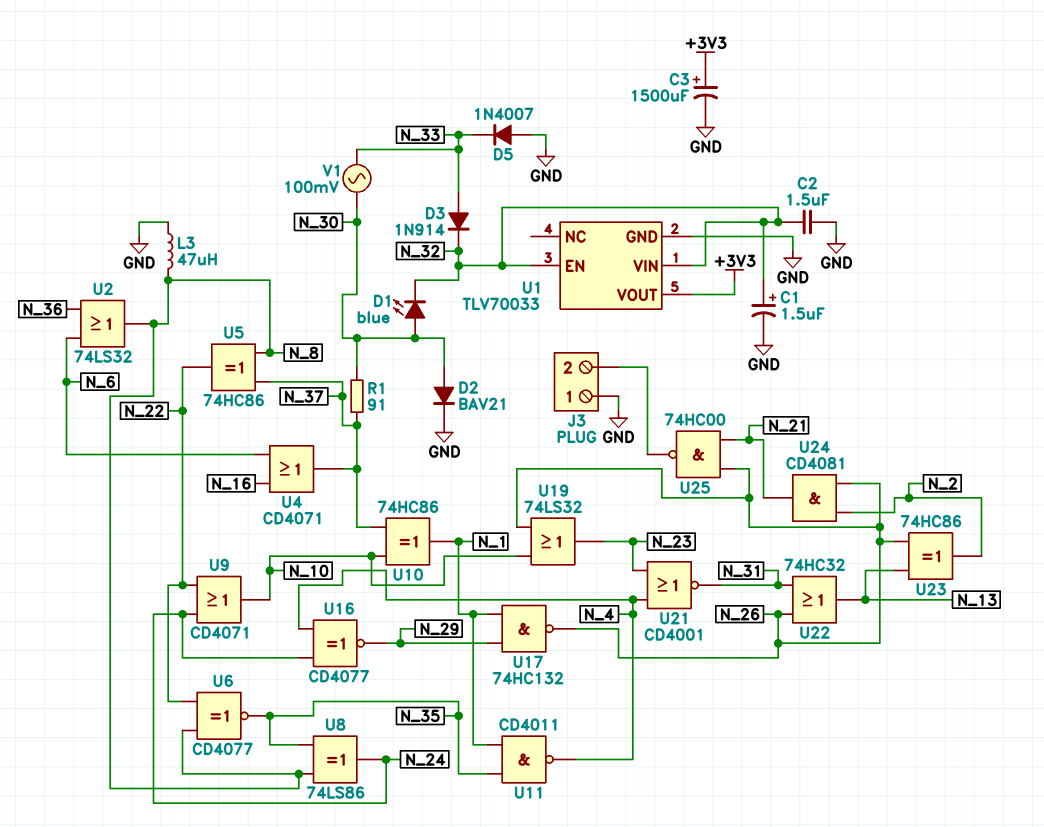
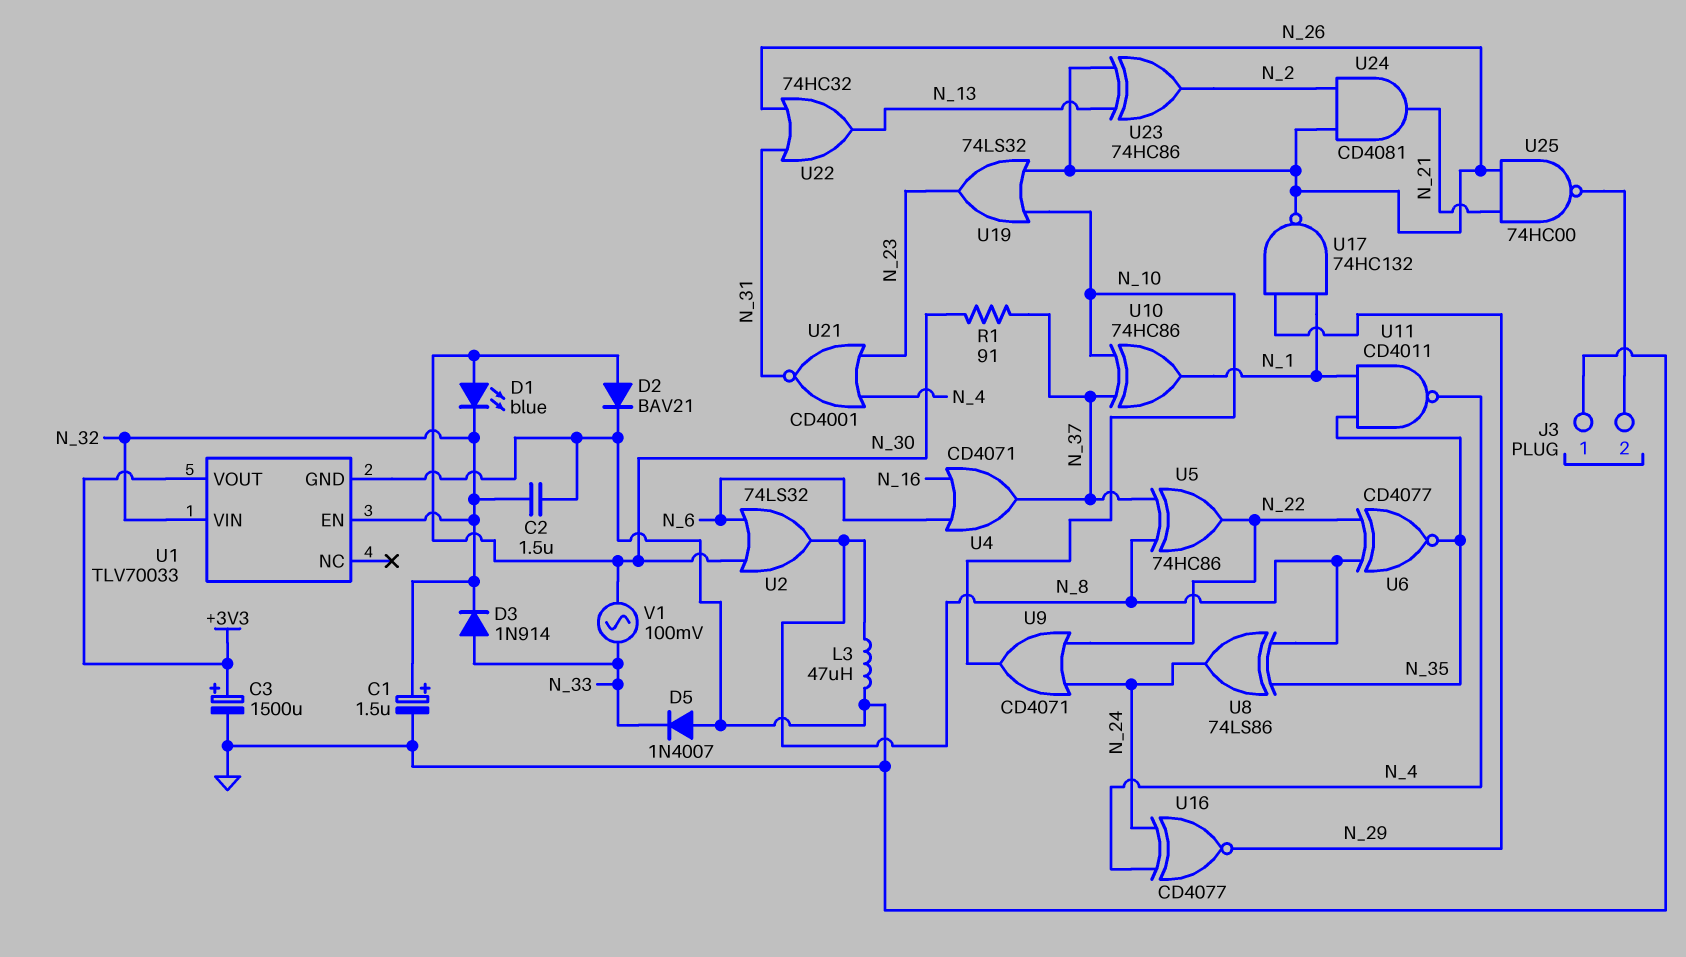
U2: OR 74LS32 (in N_6, in N_36, out N_8) -> OR 74LS32 (in N_6, in N_30, out N_8)

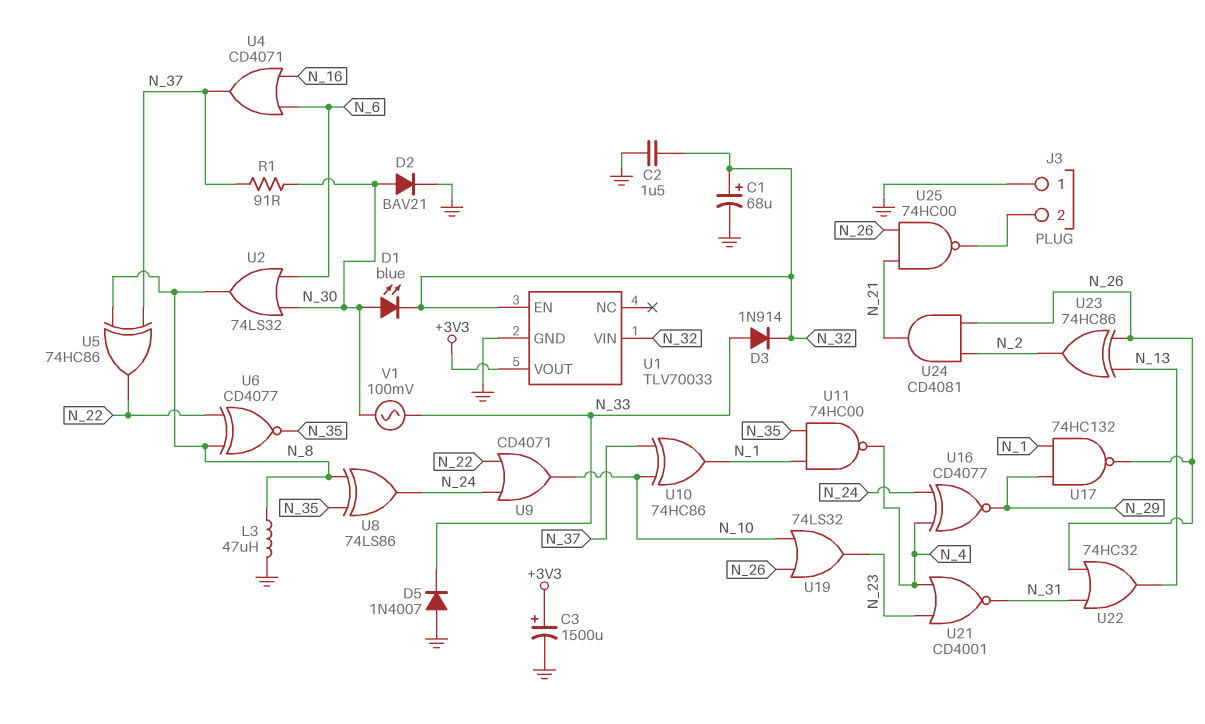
C1: 1.5uF (plus N_32, minus GND) -> 68uF (plus N_32, minus GND)
U11: NAND CD4011 (in N_1, in N_35, out N_4) -> NAND 74HC00 (in N_1, in N_35, out N_4)

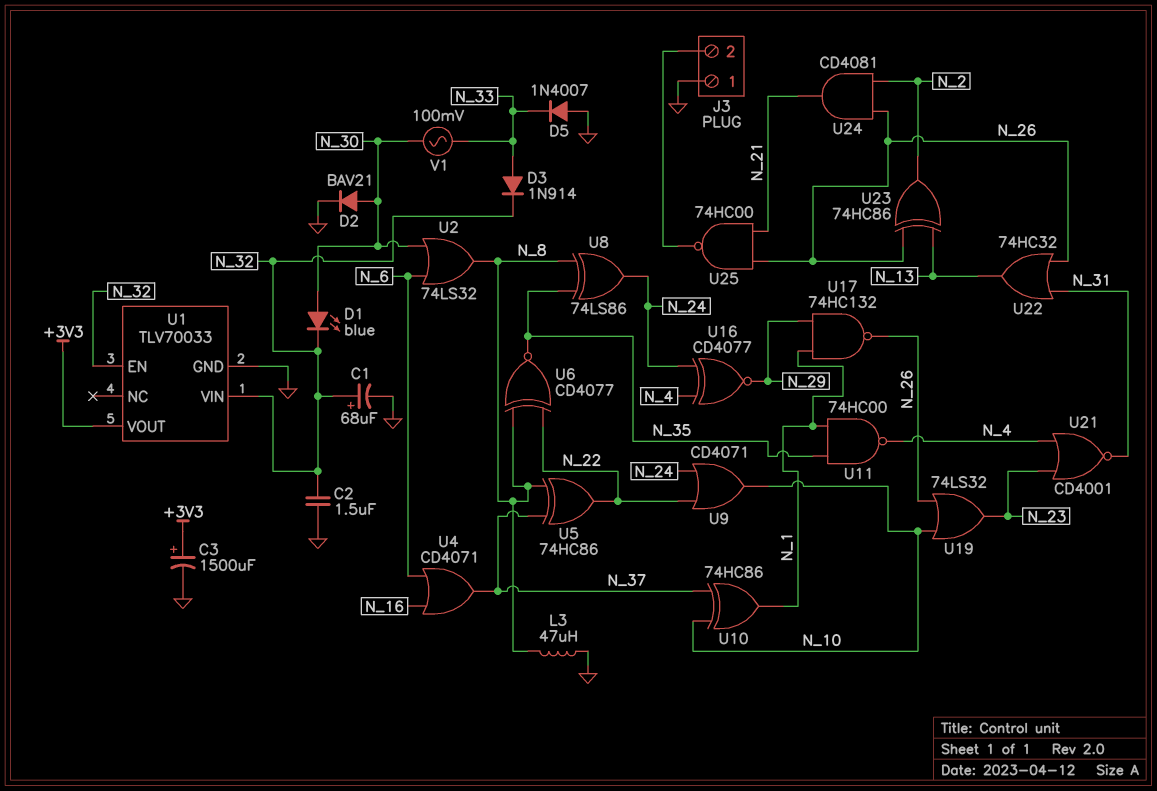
R1: 91 (N_30, N_37) -> none

